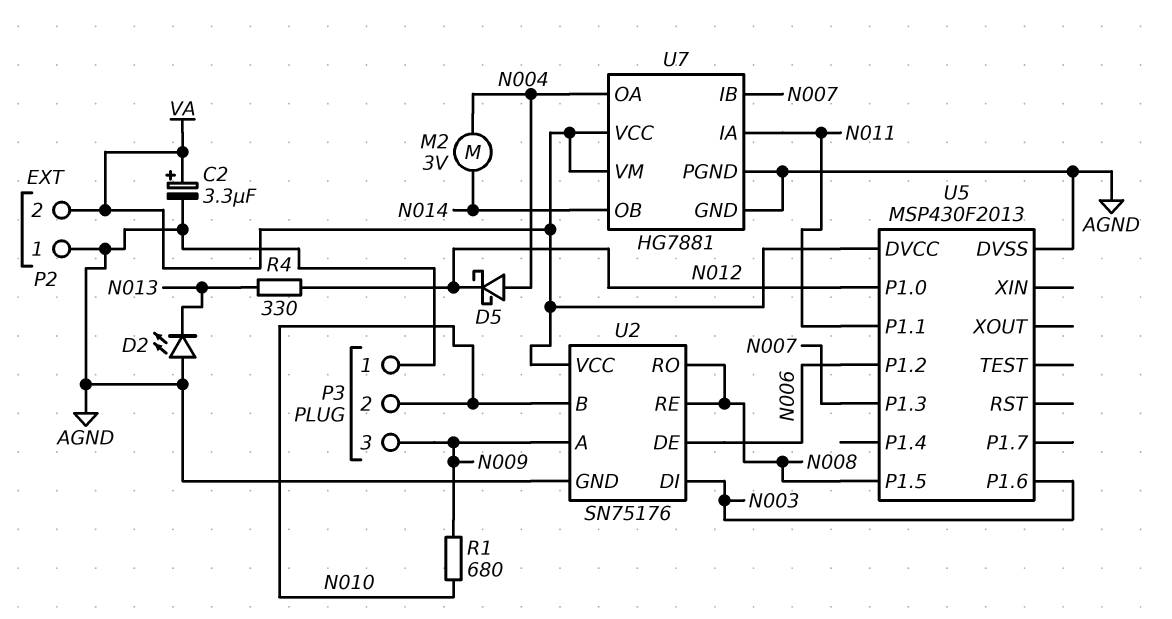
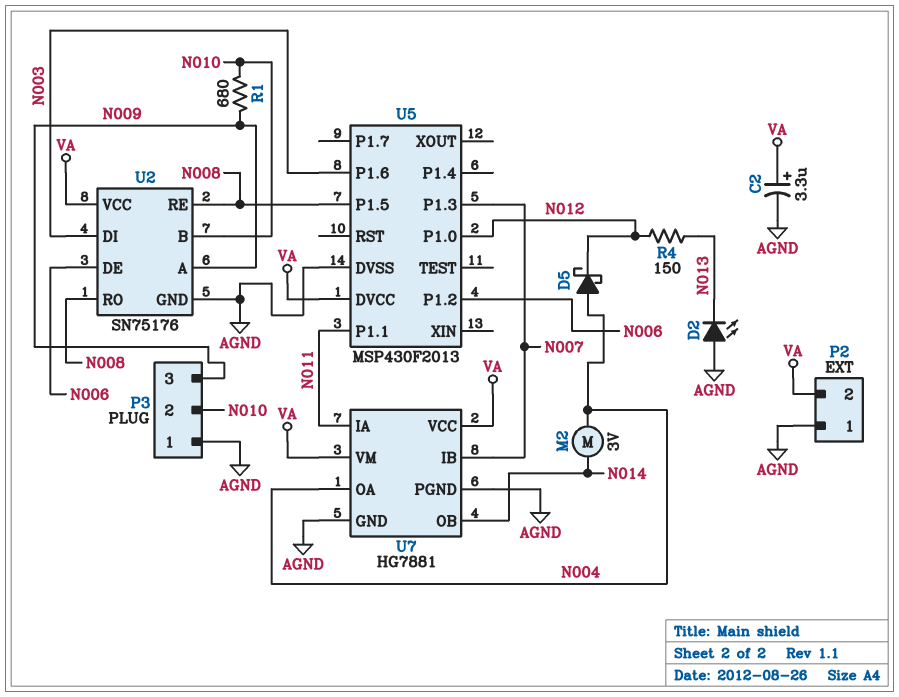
R4: 330 (N012, N013) -> 150 (N012, N013)

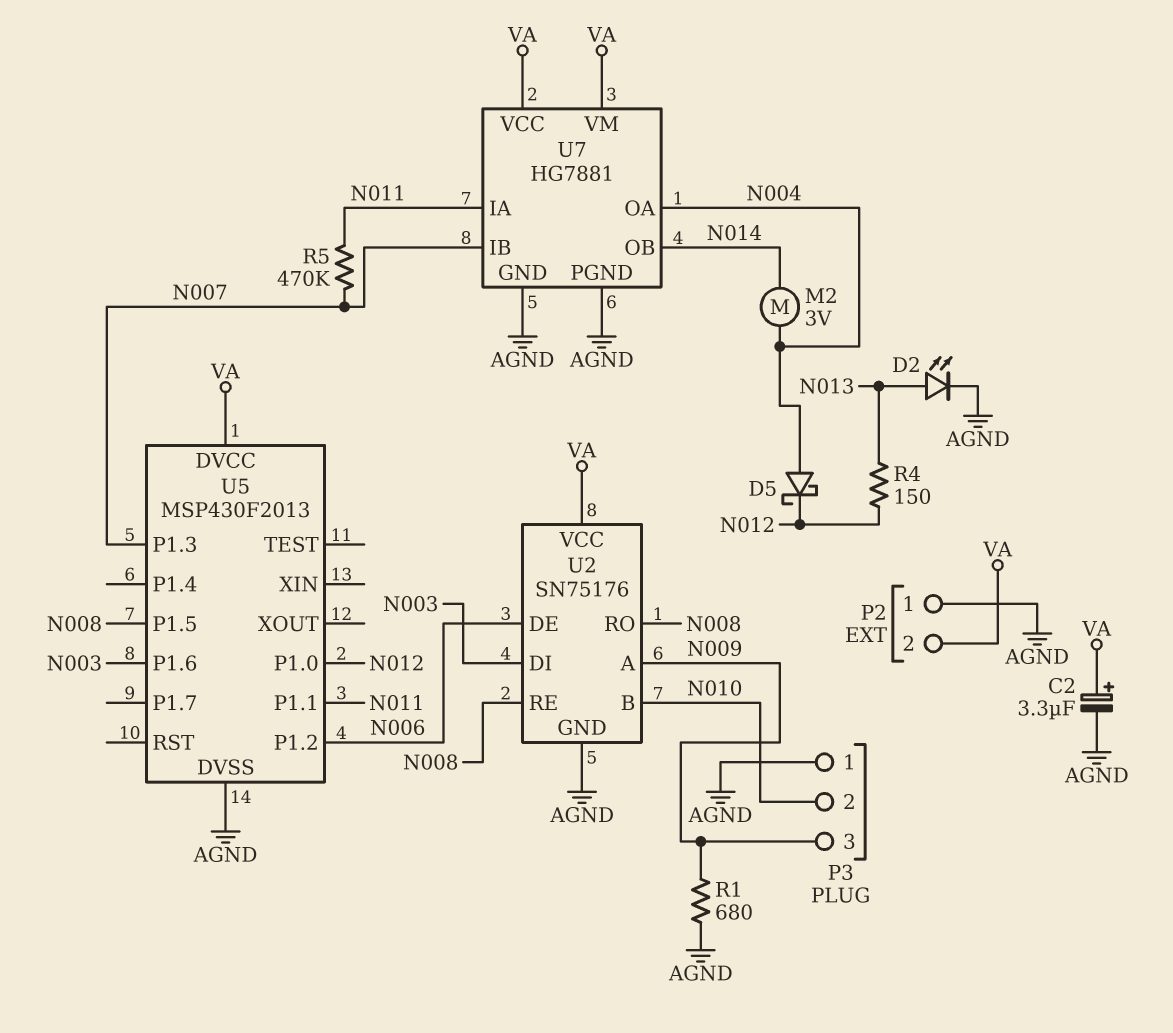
D2: LED (A AGND, K N013) -> LED (A N013, K AGND)
R1: 680 (N009, N010) -> 680 (AGND, N009)
R5: none -> 470k (N007, N011)

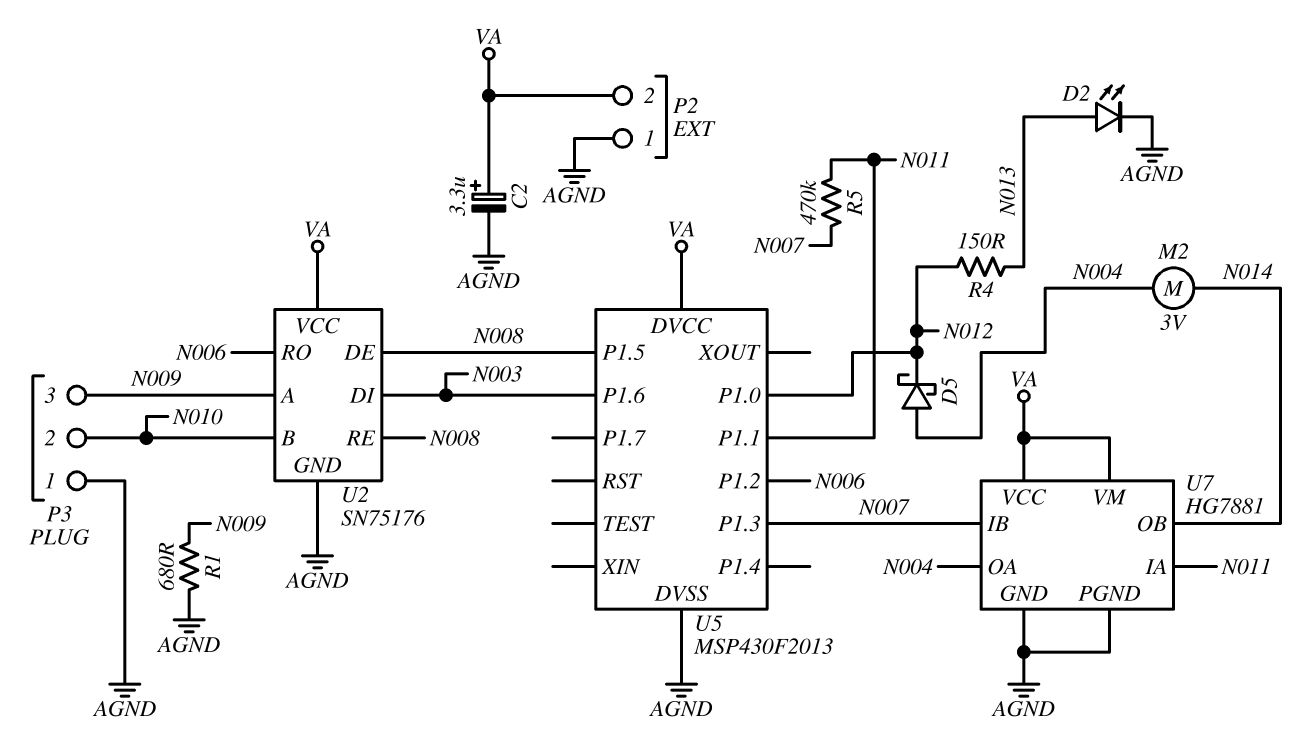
U2 pin DE: N006 -> N008
U2 pin RO: N008 -> N006

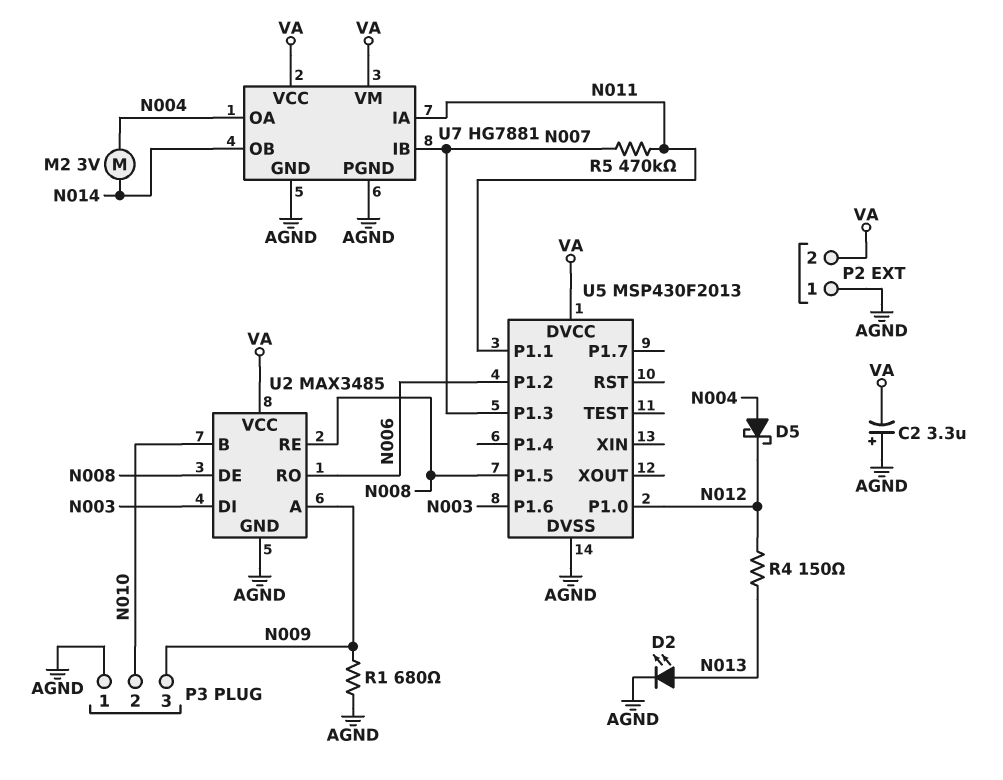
C2: 3.3uF (plus VA, minus AGND) -> 3.3uF (plus AGND, minus VA)
U2: SN75176 -> MAX3485

